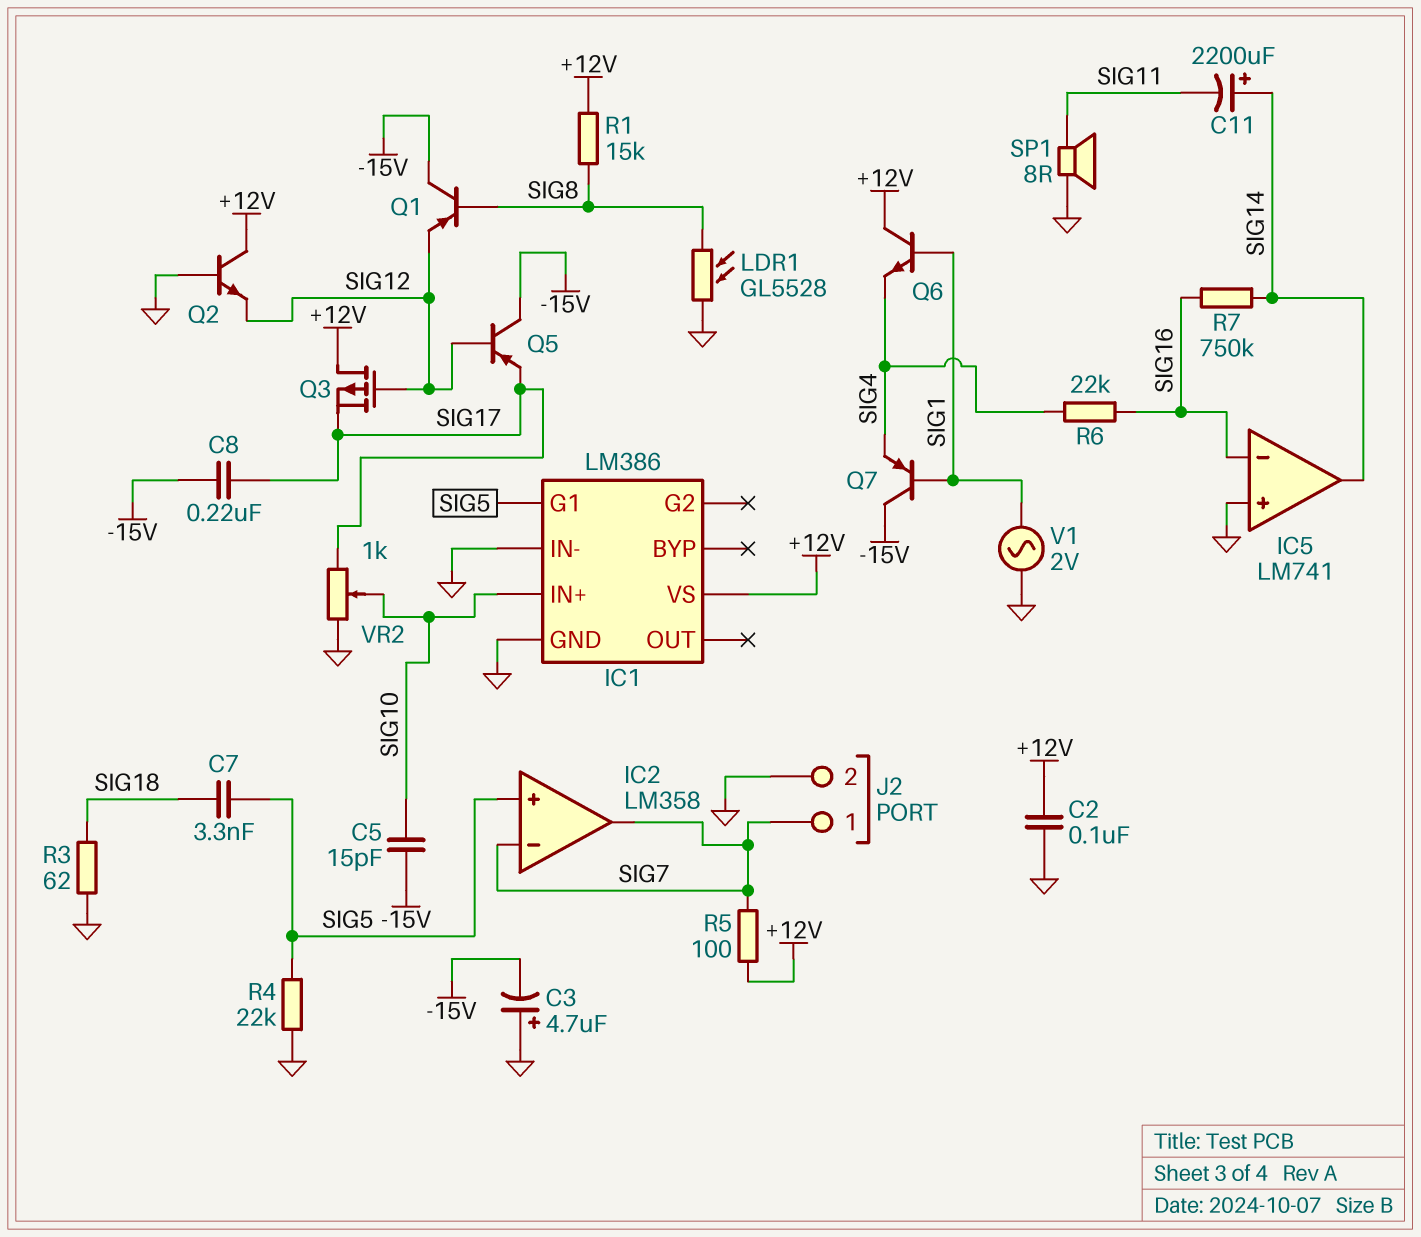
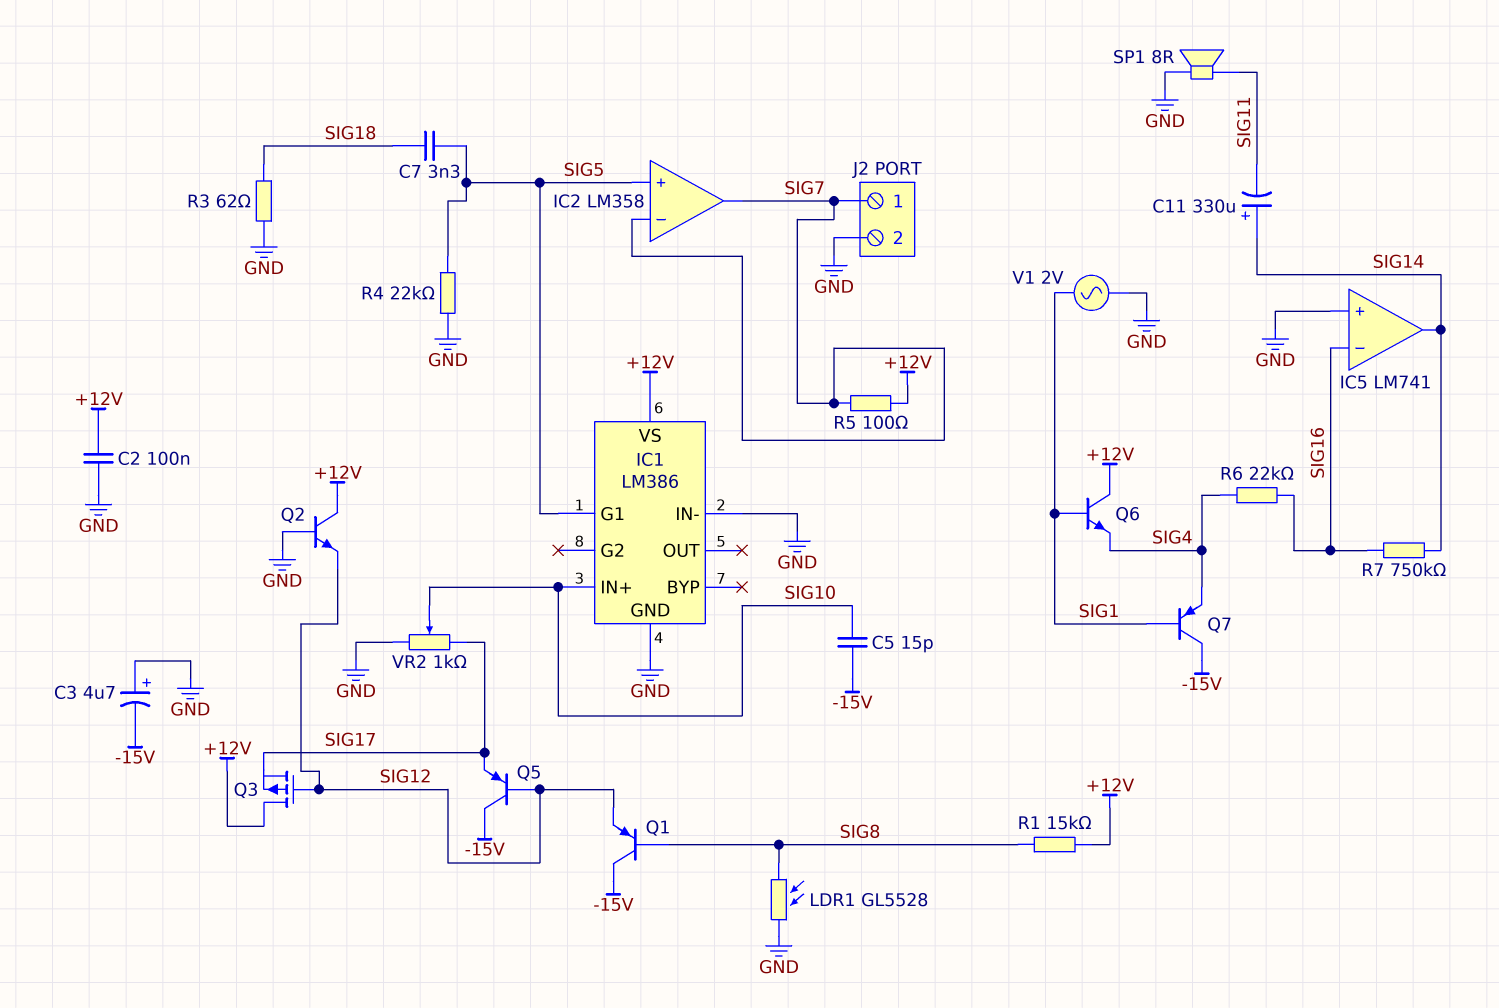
C8: 220nF (-15V, SIG17) -> none
C11: 2200uF (plus SIG14, minus SIG11) -> 330uF (plus SIG14, minus SIG11)

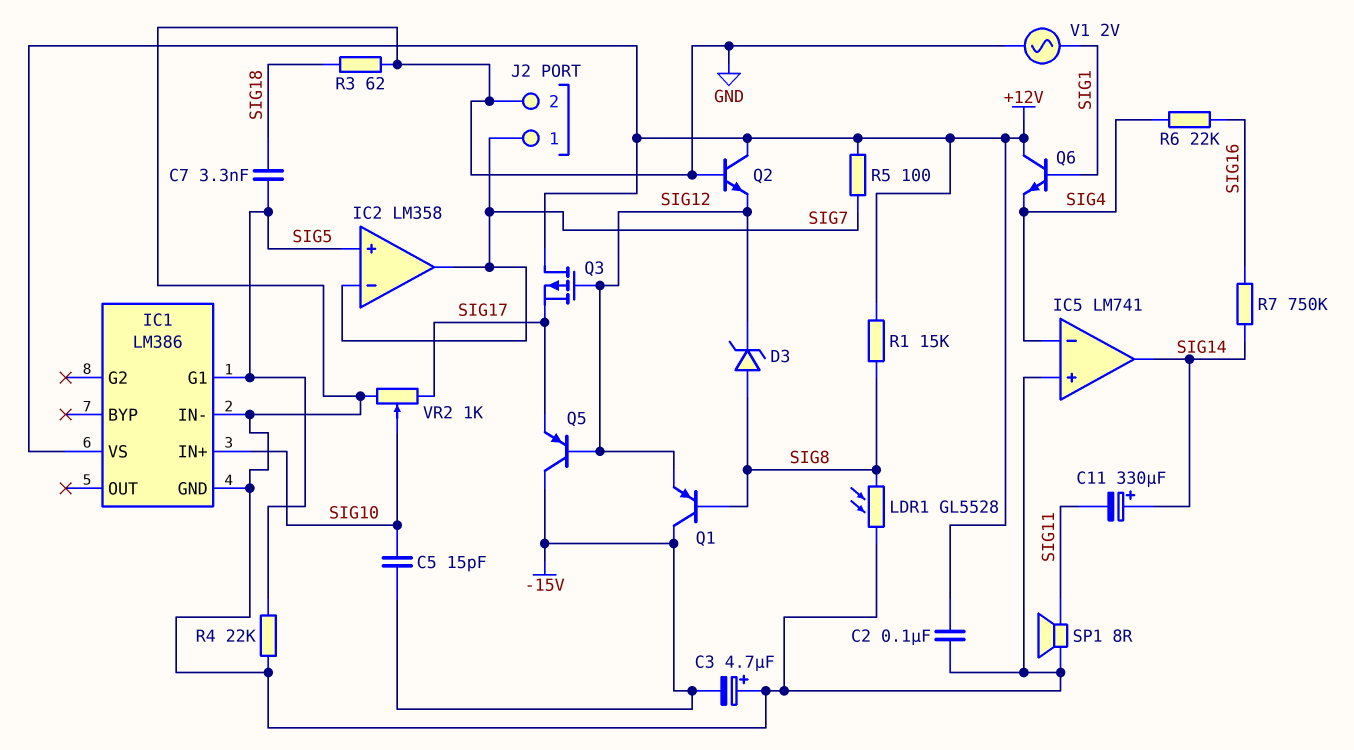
D3: none -> zener (A SIG8, K SIG12)
IC5 pin in-: SIG16 -> SIG4
Q7: PNP (B SIG1, C -15V, E SIG4) -> none

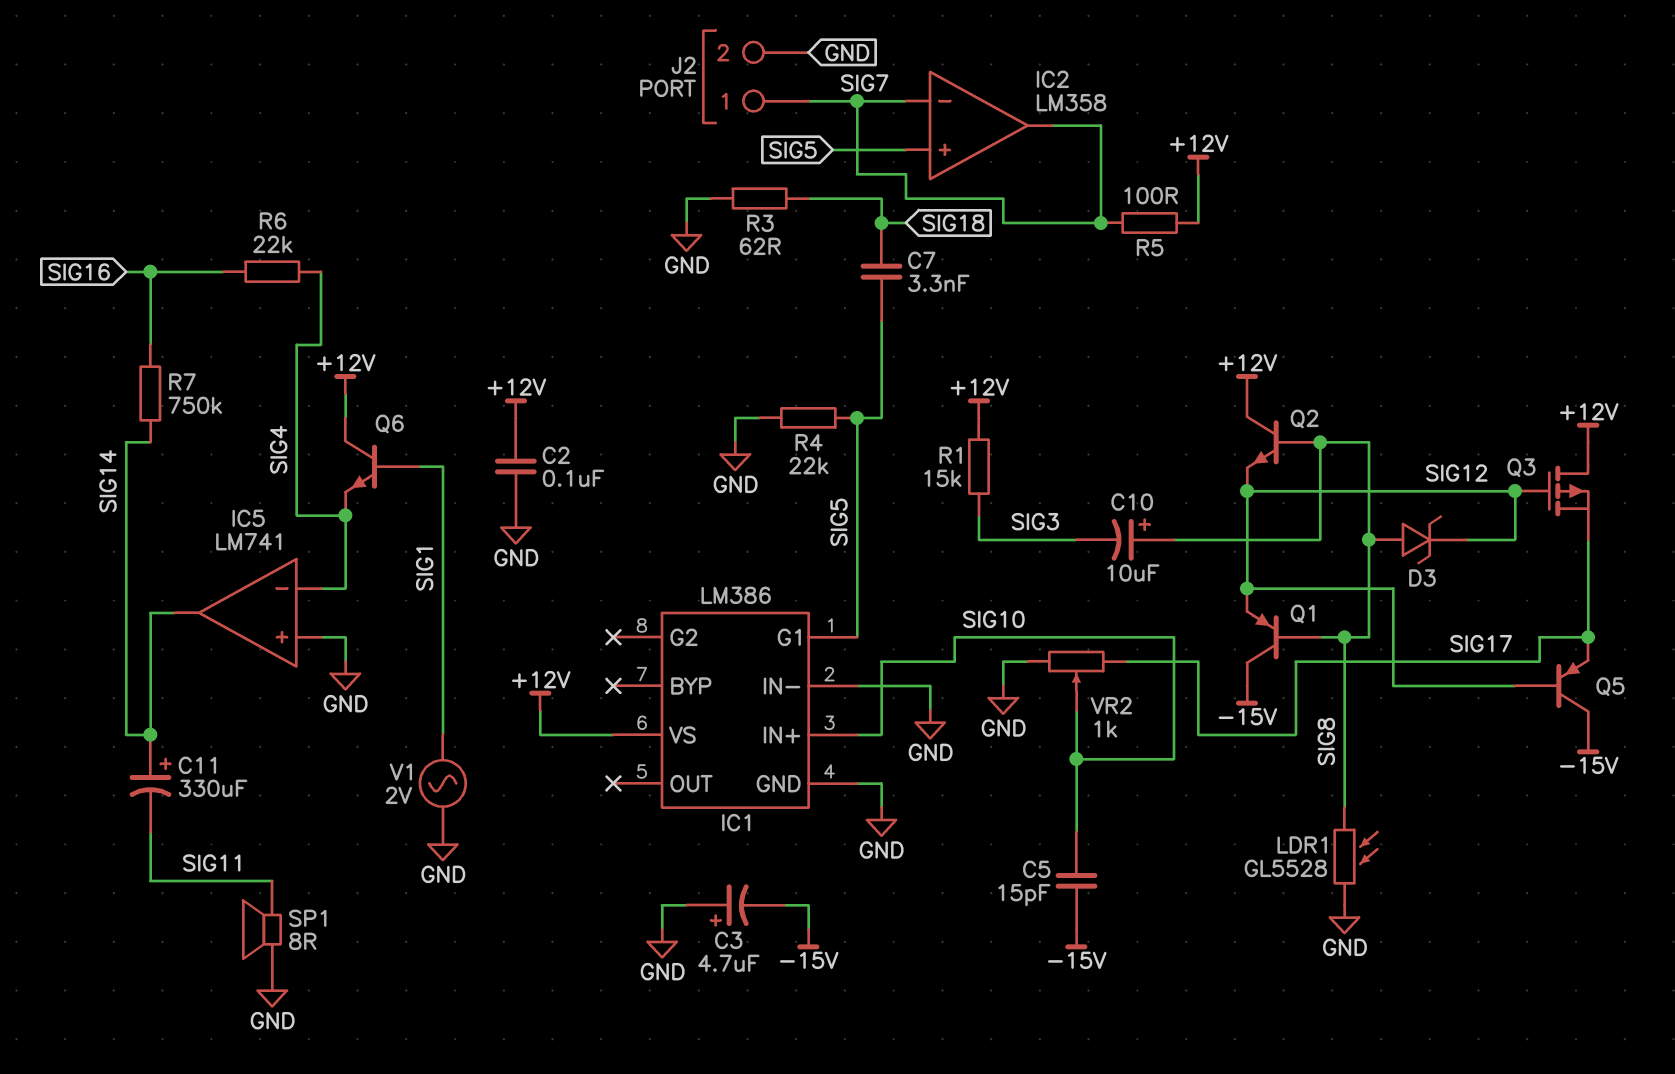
C10: none -> 10uF (plus SIG8, minus SIG3)
Q2: NPN (B GND, C +12V, E SIG12) -> NPN (B SIG8, C +12V, E SIG12)
R1: 15k (+12V, SIG8) -> 15k (+12V, SIG3)

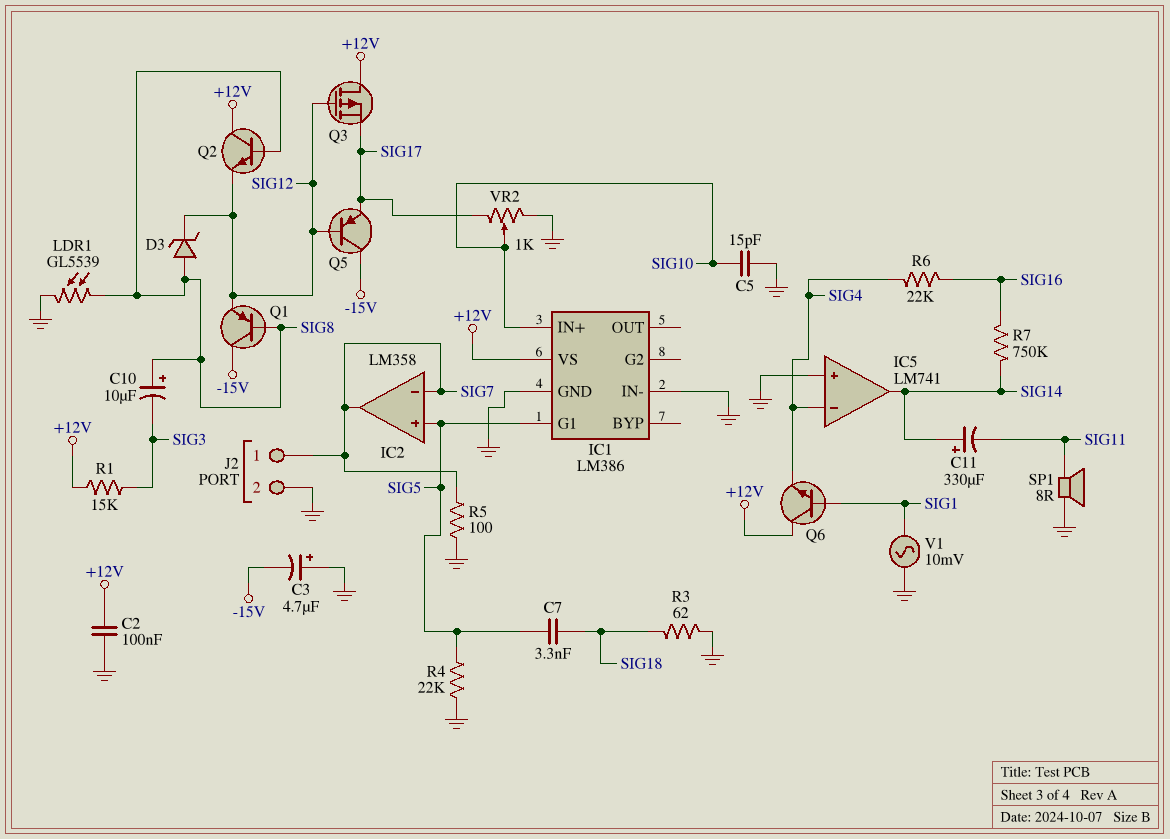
C5: 15pF (-15V, SIG10) -> 15pF (GND, SIG10)
LDR1: GL5528 (GND, SIG8) -> GL5539 (GND, SIG8)
R5: 100 (+12V, SIG7) -> 100 (GND, SIG7)
V1: AC 2V (GND, SIG1) -> AC 10mV (GND, SIG1)

